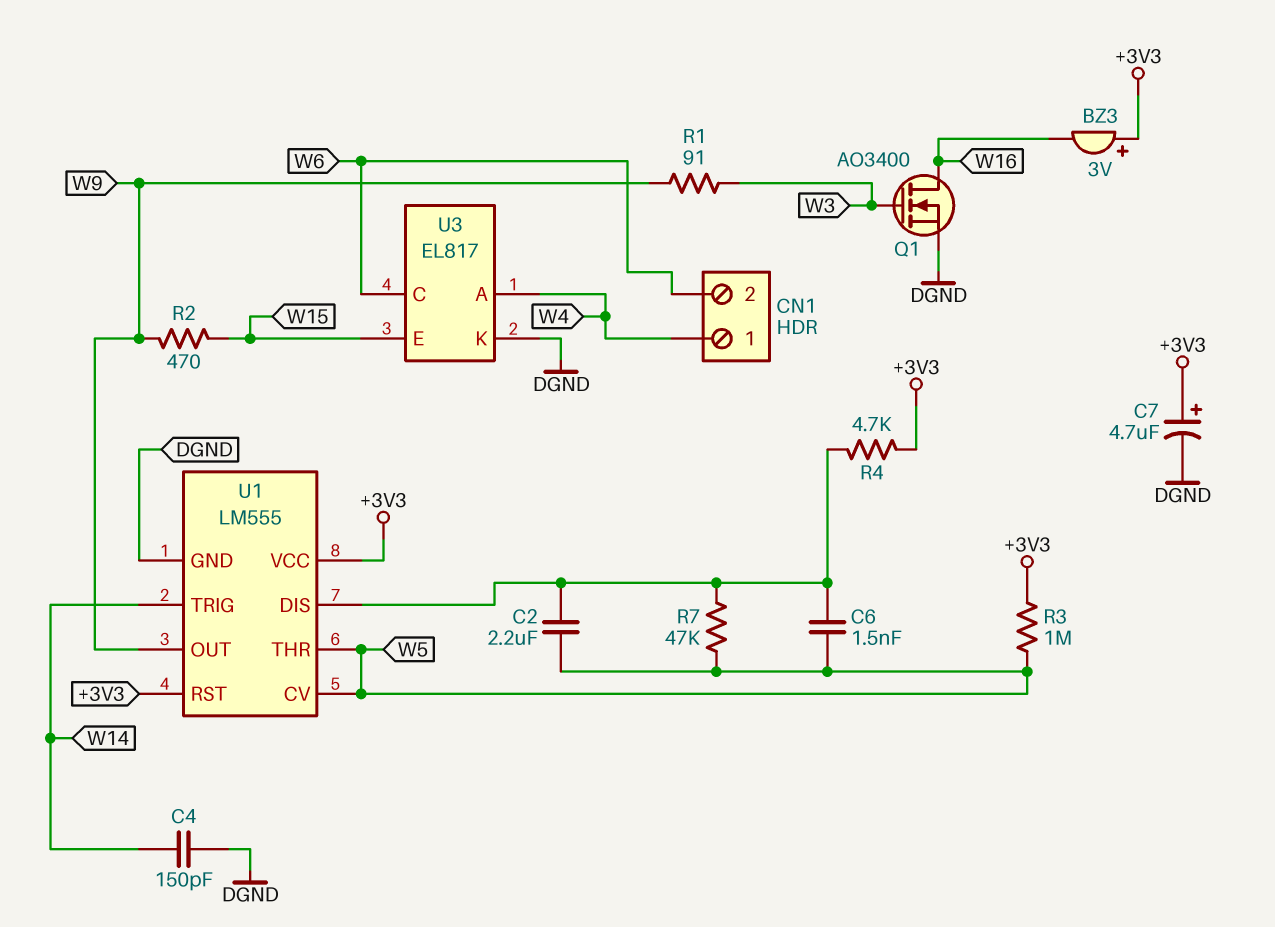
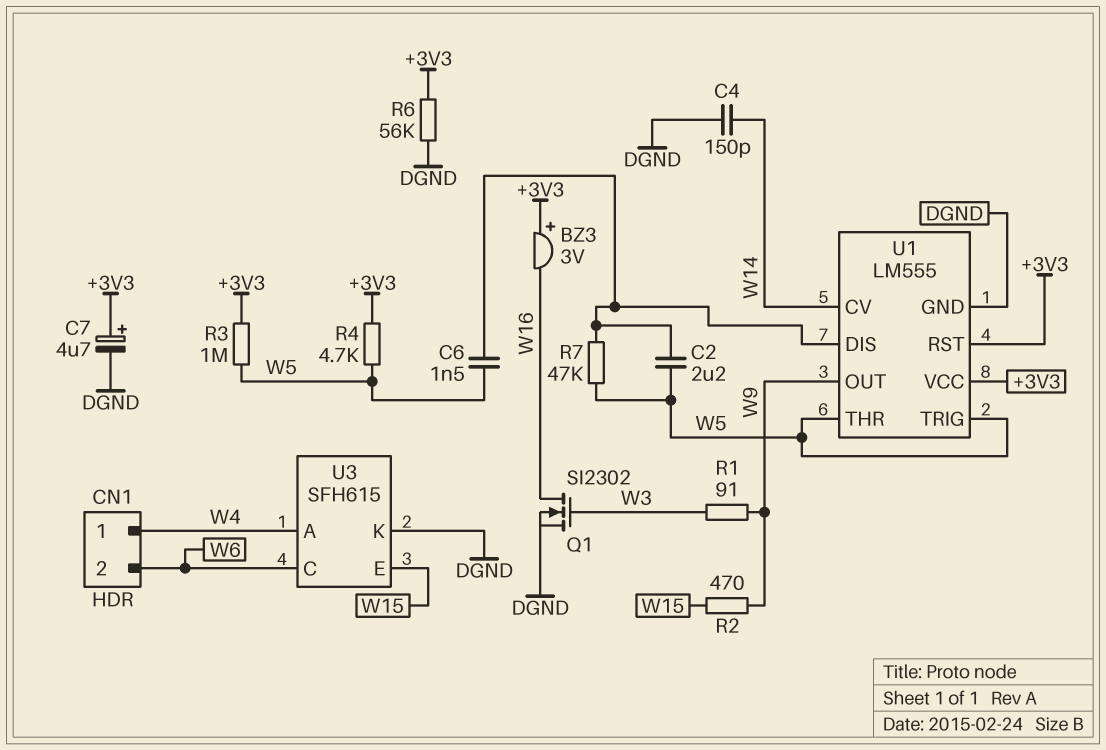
Q1: NMOS AO3400 (G W3, D W16, S DGND) -> NMOS SI2302 (G W3, D W16, S DGND)
R4: 4.7k (+3V3, U1/DIS) -> 4.7k (+3V3, W5)
R6: none -> 56k (+3V3, DGND)
U1 pin CV: W5 -> W14
U1 pin TRIG: W14 -> W5
U3: EL817 -> SFH615

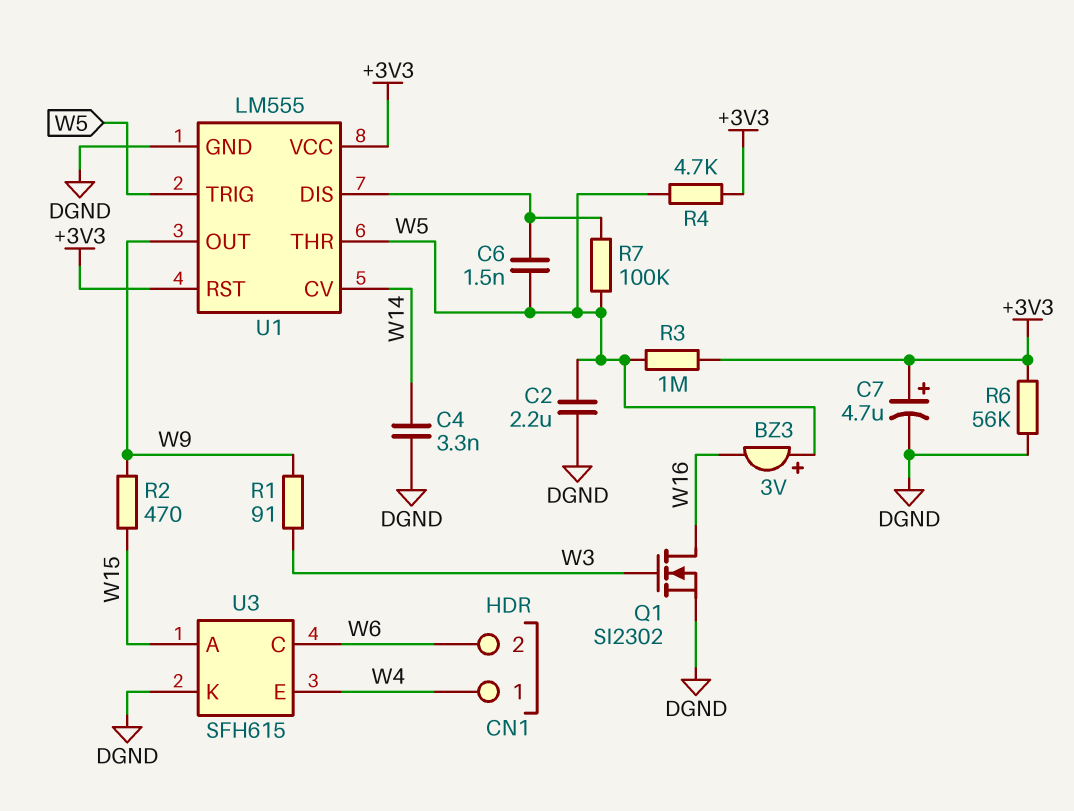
BZ3: buzzer 3V (plus +3V3, minus W16) -> buzzer 3V (plus W5, minus W16)
C2: 2.2uF (U1/DIS, W5) -> 2.2uF (DGND, W5)
C4: 150pF (DGND, W14) -> 3.3nF (DGND, W14)
R7: 47k (U1/DIS, W5) -> 100k (U1/DIS, W5)
U3 pin A: W4 -> W15
U3 pin E: W15 -> W4

